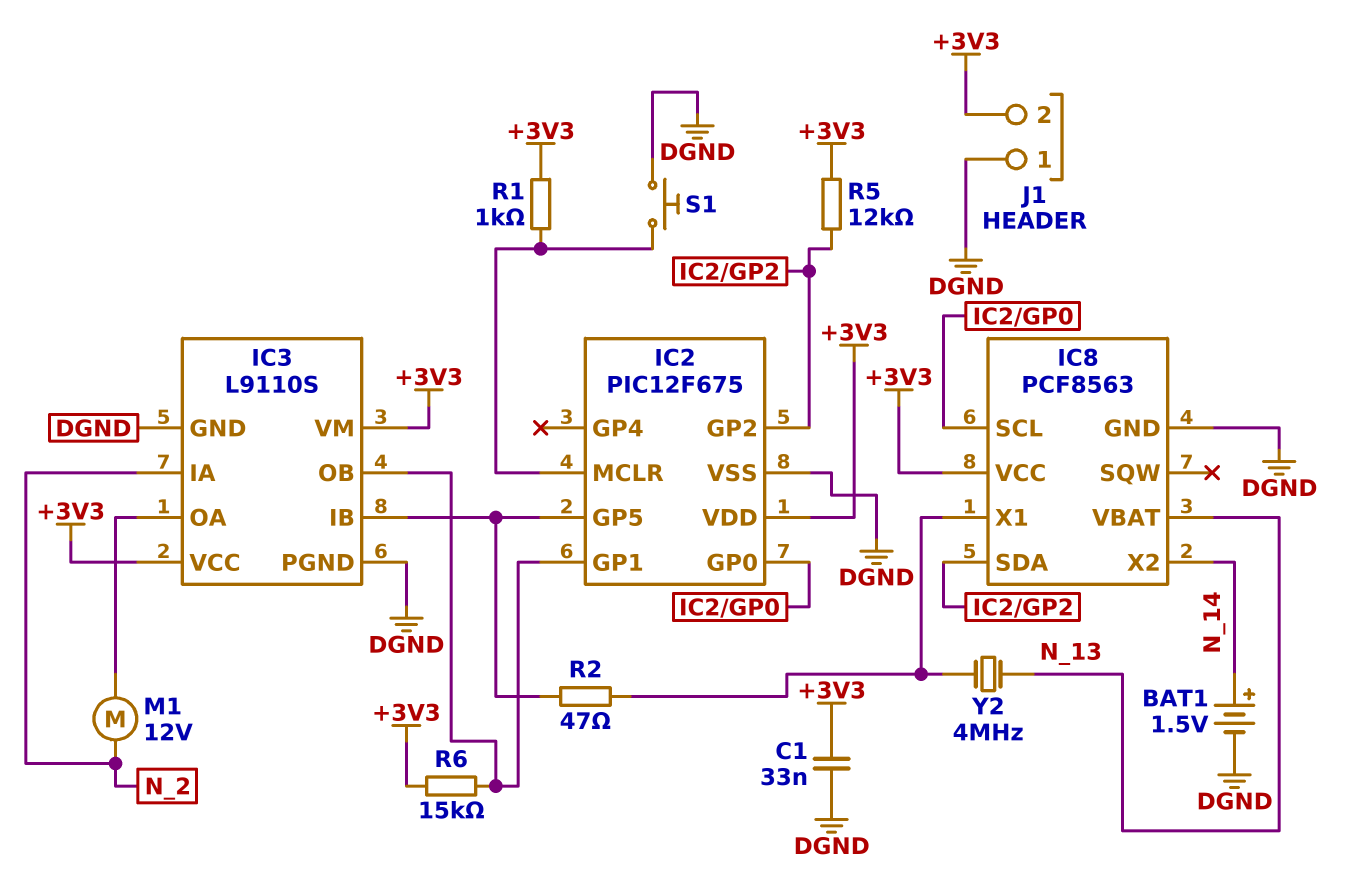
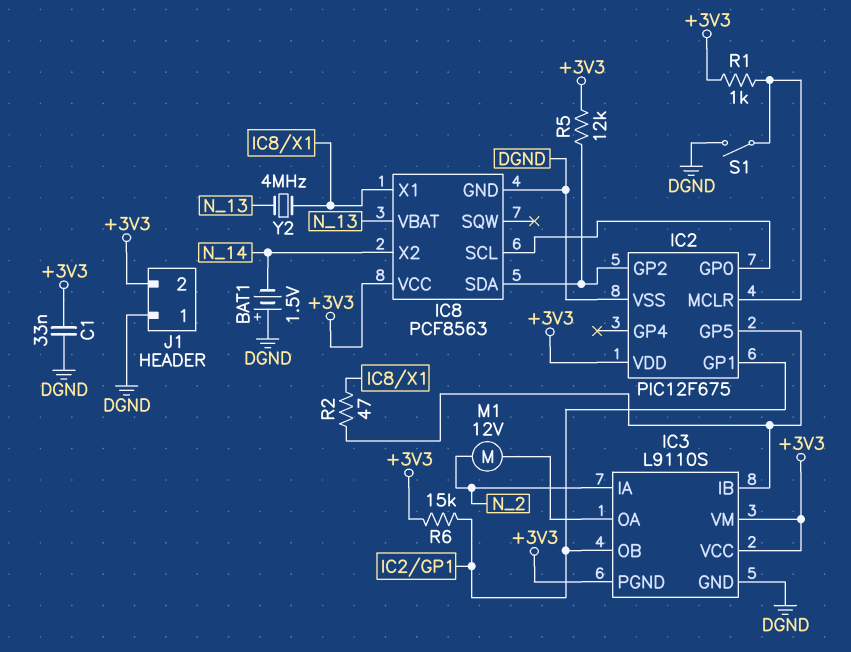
BAT1: 1.5V (plus N_14, minus DGND) -> 1.5V (plus DGND, minus N_14)
IC3 pin PGND: DGND -> +3V3
S1: button (DGND, IC2/MCLR) -> switch (DGND, IC2/MCLR)

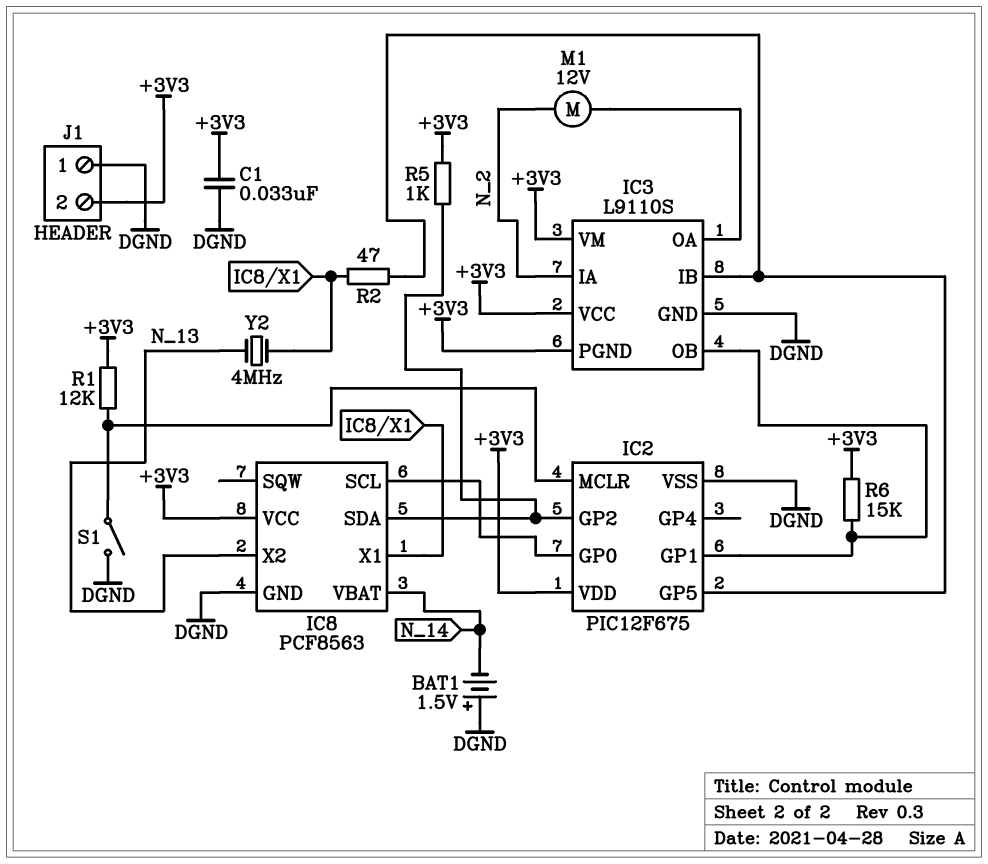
IC8 pin VBAT: N_13 -> N_14
IC8 pin X2: N_14 -> N_13
R1: 1k (+3V3, IC2/MCLR) -> 12k (+3V3, IC2/MCLR)
R5: 12k (+3V3, IC2/GP2) -> 1k (+3V3, IC2/GP2)

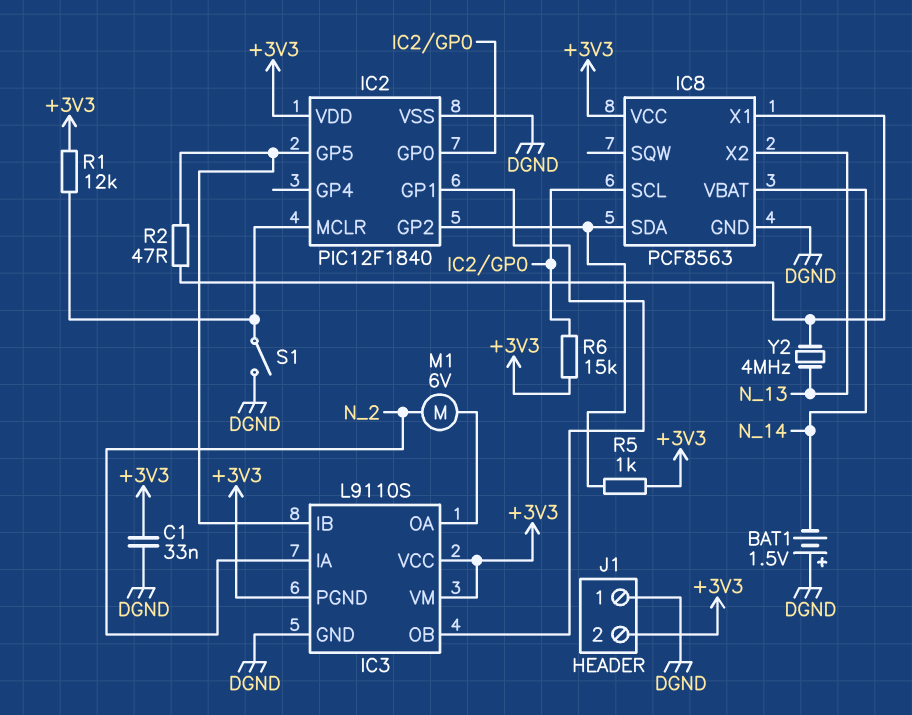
IC2: PIC12F675 -> PIC12F1840
M1: motor 12V (IC3/OA, N_2) -> motor 6V (IC3/OA, N_2)
R6: 15k (+3V3, IC2/GP1) -> 15k (+3V3, IC2/GP0)

